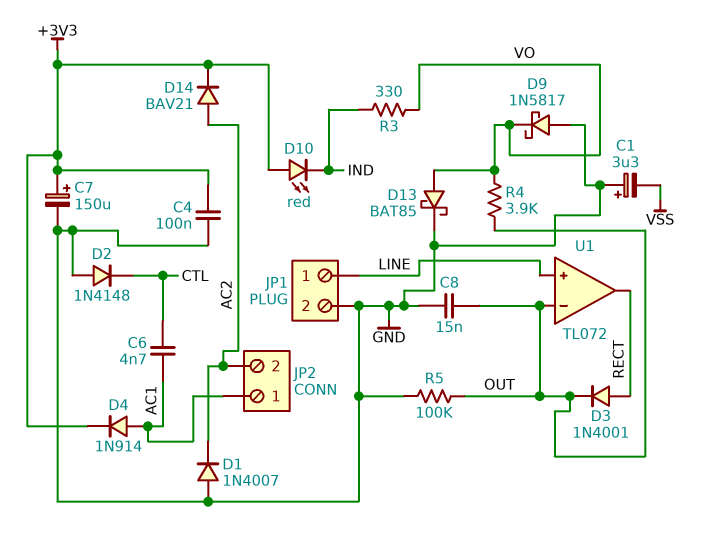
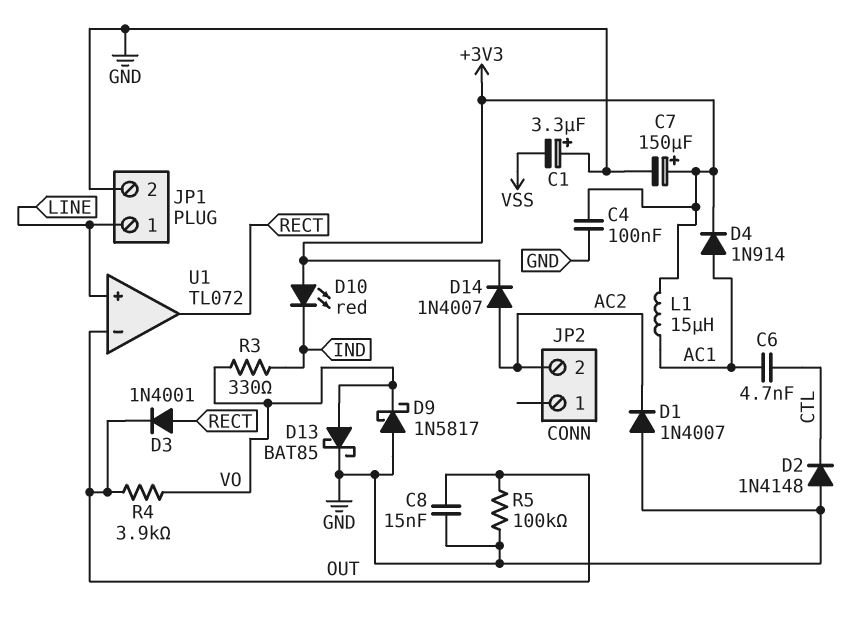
D14: diode BAV21 (A AC2, K +3V3) -> diode 1N4007 (A AC2, K +3V3)
JP2 pin 1: AC1 -> none
L1: none -> 15uH (+3V3, AC1)

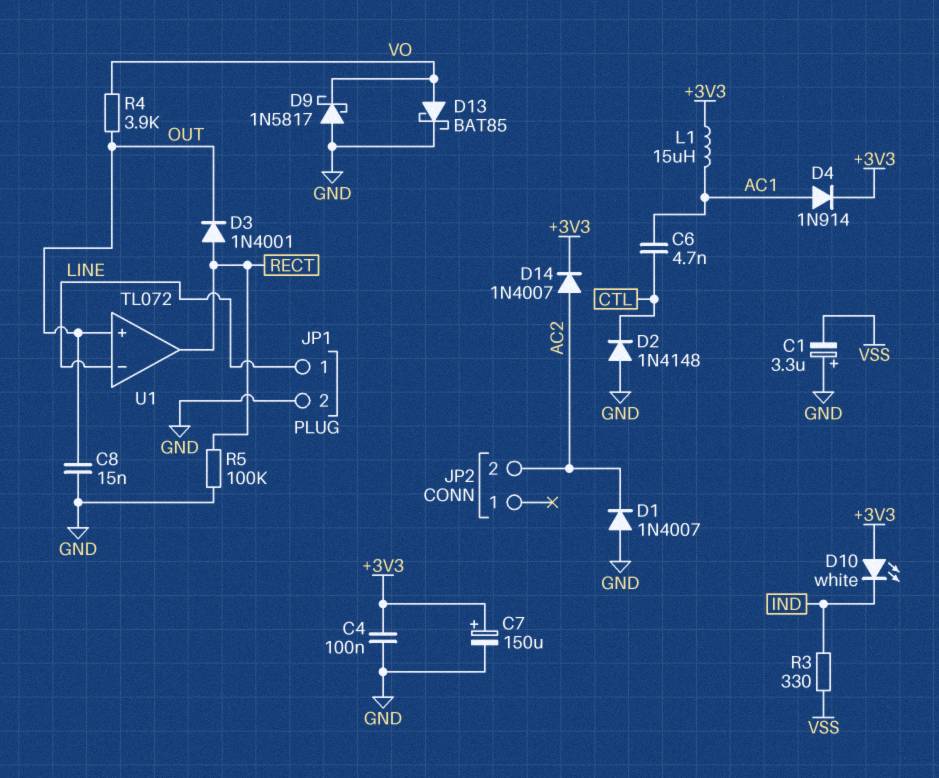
D10: LED red (A +3V3, K IND) -> LED white (A +3V3, K IND)
R3: 330 (IND, VO) -> 330 (IND, VSS)
R5: 100k (GND, OUT) -> 100k (GND, RECT)
U1 pin in+: LINE -> OUT
U1 pin in-: OUT -> LINE

